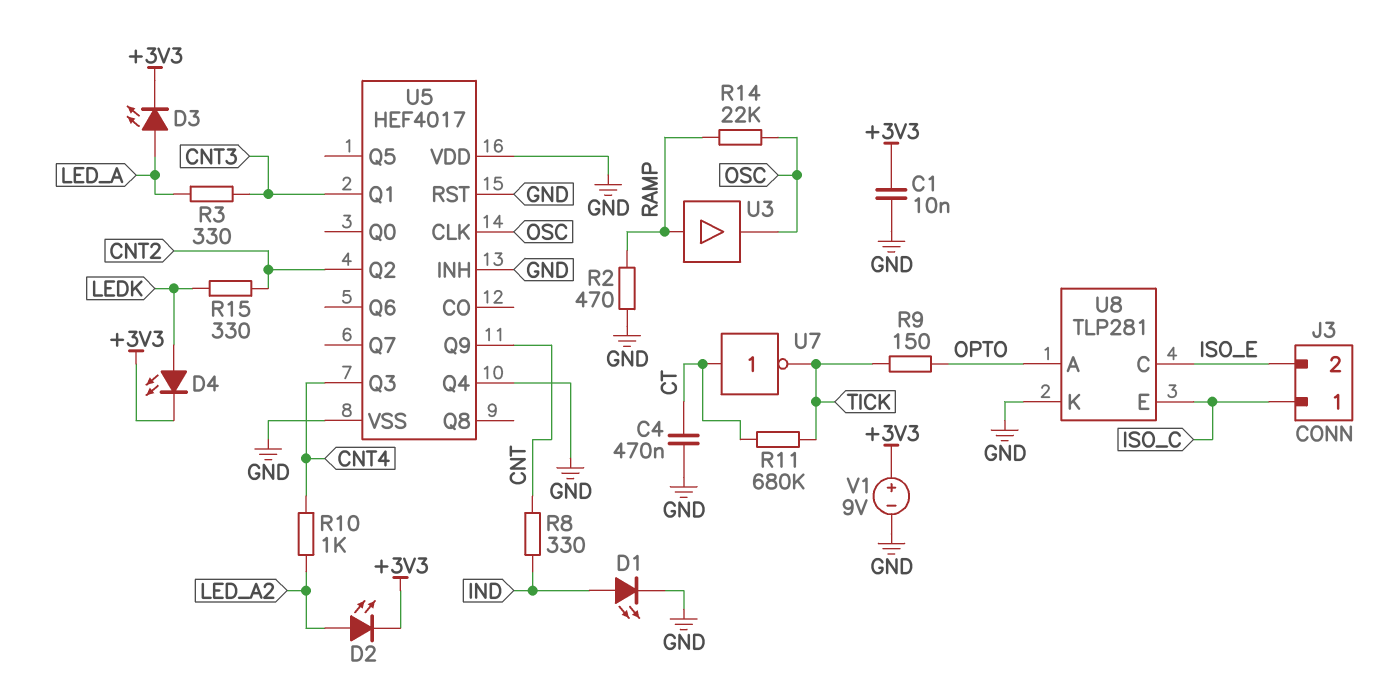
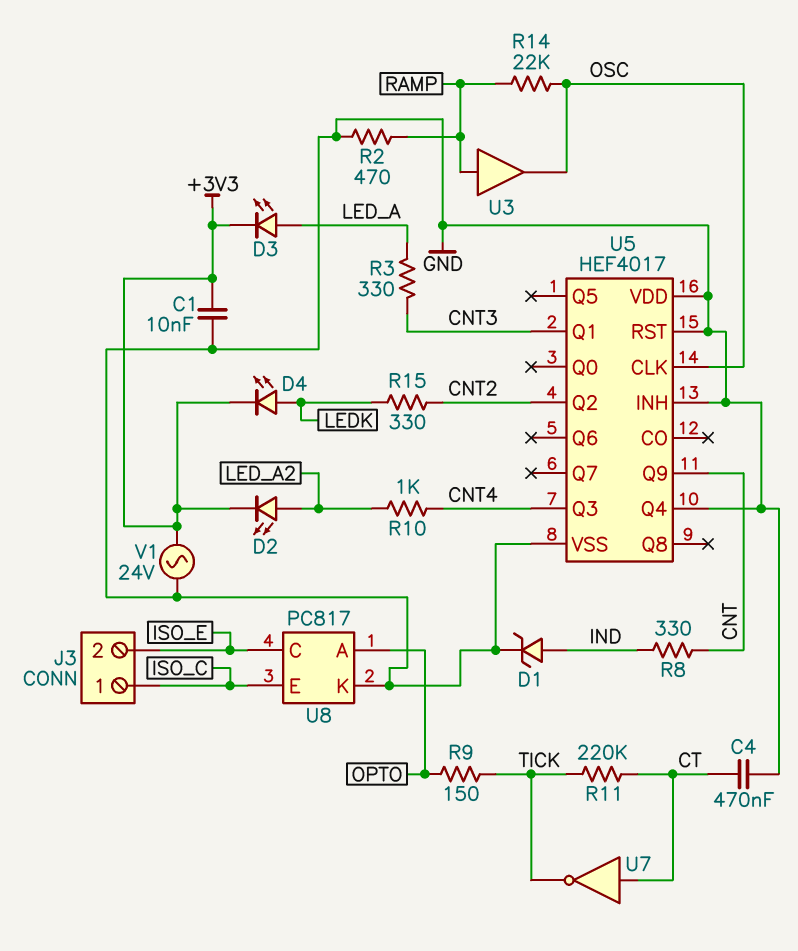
D1: LED (A IND, K GND) -> zener (A IND, K GND)
R11: 680k (CT, TICK) -> 220k (CT, TICK)
U8: TLP281 -> PC817
V1: 9V (plus +3V3, minus GND) -> AC 24V (+3V3, GND)

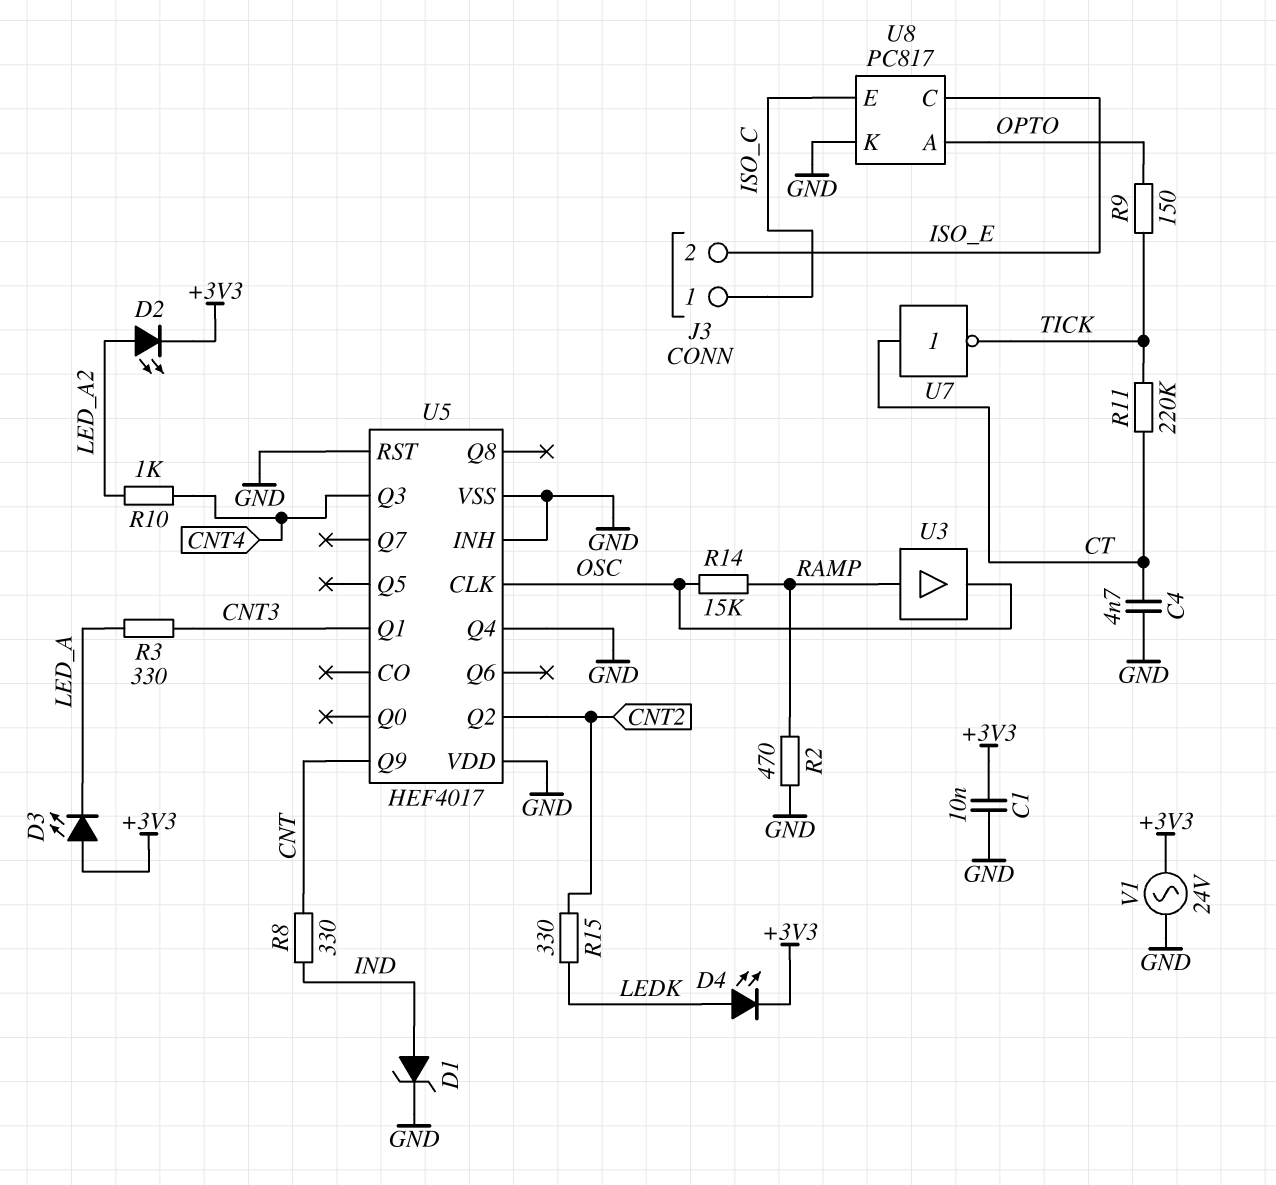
C4: 470nF (CT, GND) -> 4.7nF (CT, GND)
D3: LED (A LED_A, K +3V3) -> LED (A +3V3, K LED_A)
R14: 22k (OSC, RAMP) -> 15k (OSC, RAMP)

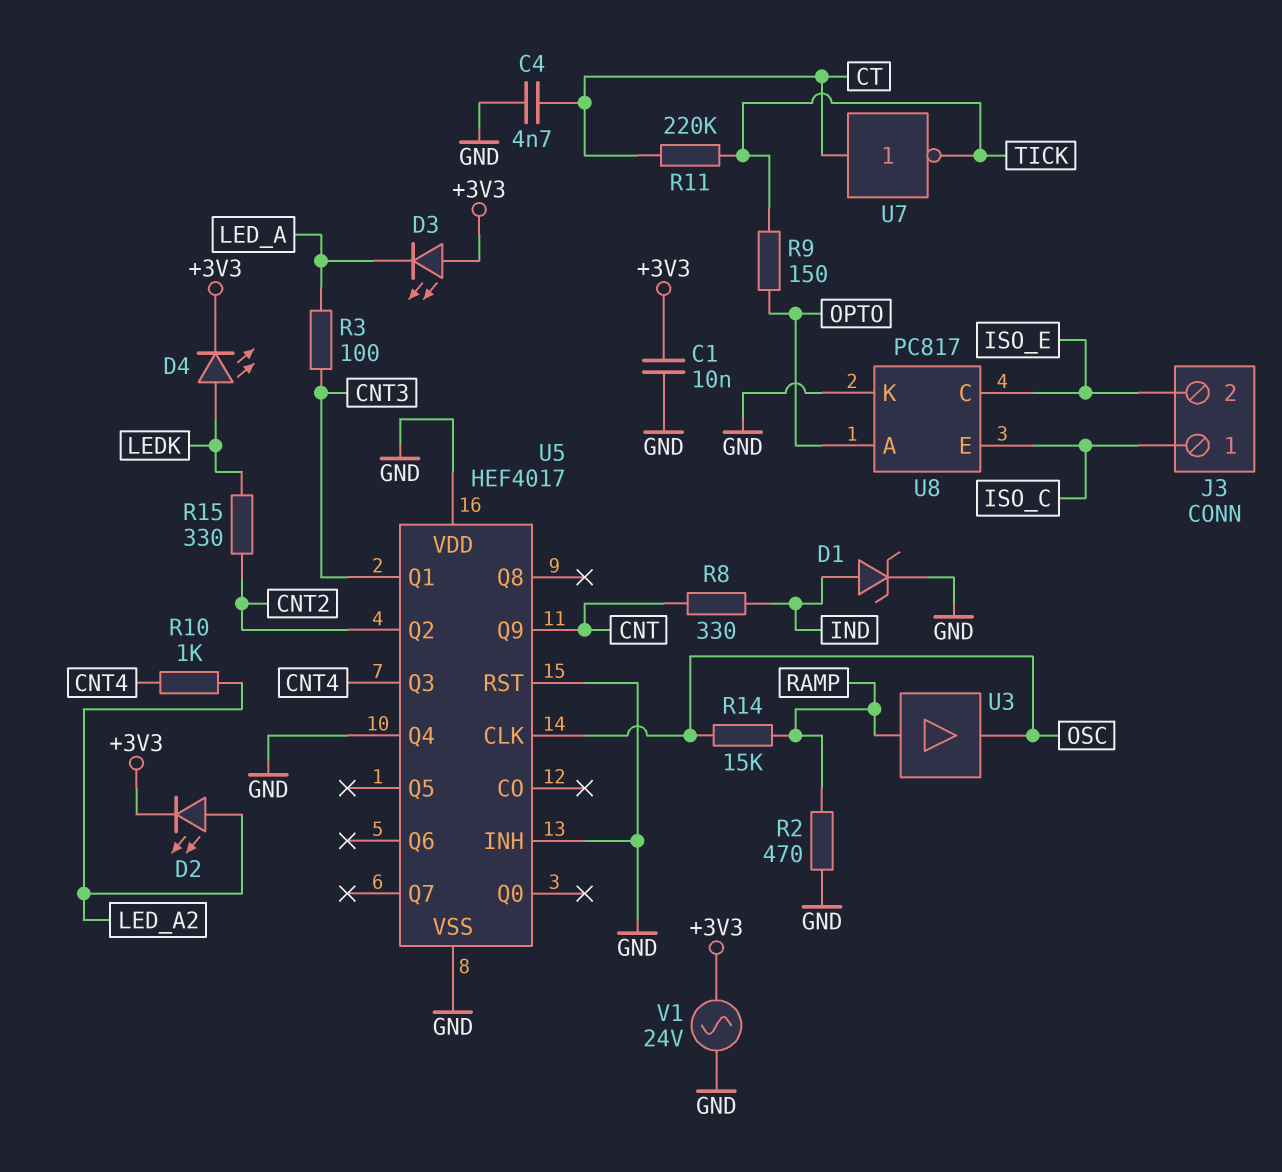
R3: 330 (CNT3, LED_A) -> 100 (CNT3, LED_A)

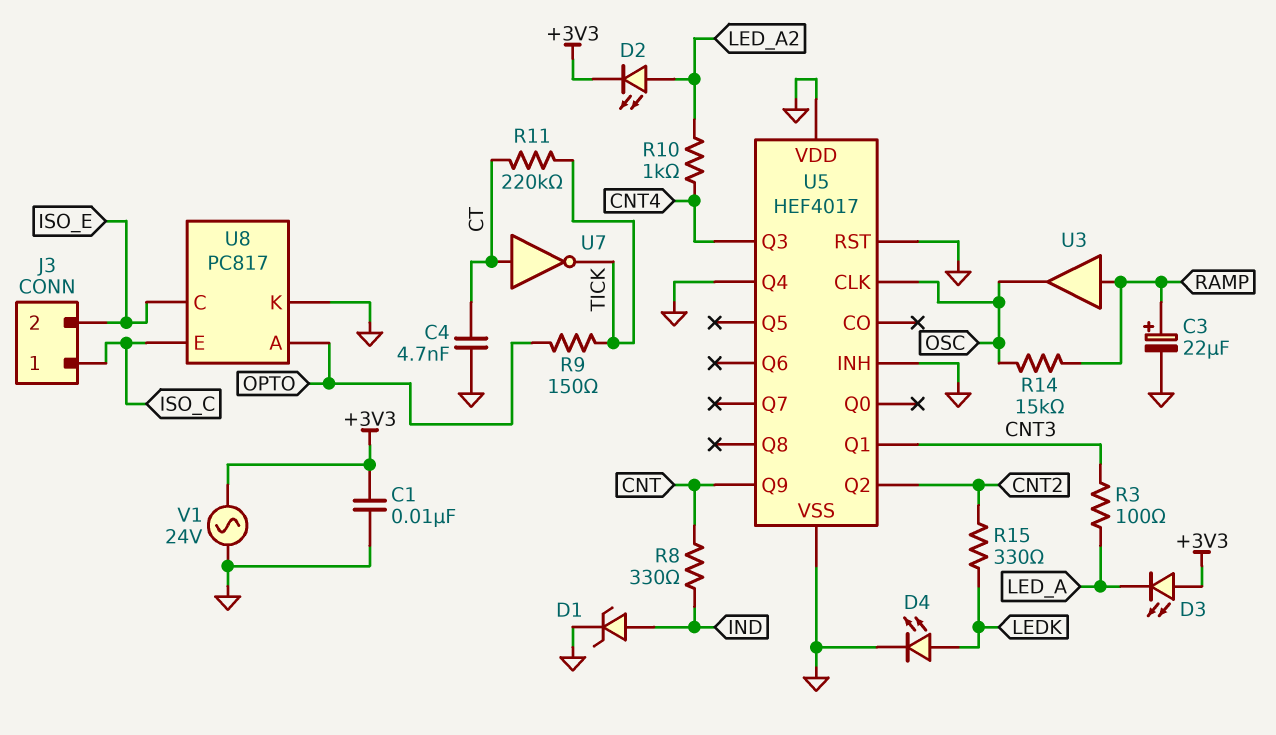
C3: none -> 22uF (plus RAMP, minus GND)
D4: LED (A LEDK, K +3V3) -> LED (A LEDK, K GND)
R2: 470 (GND, RAMP) -> none

